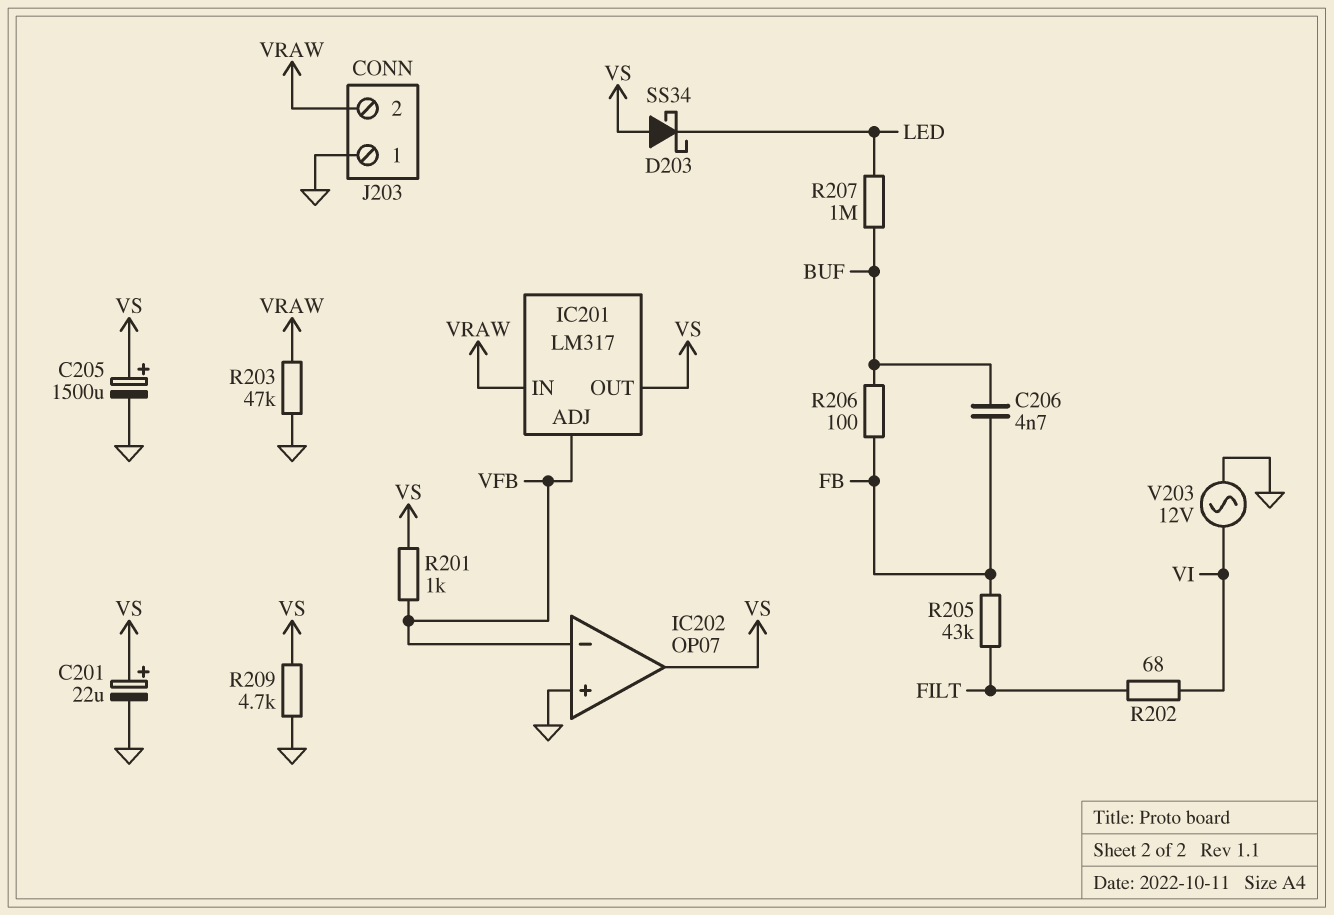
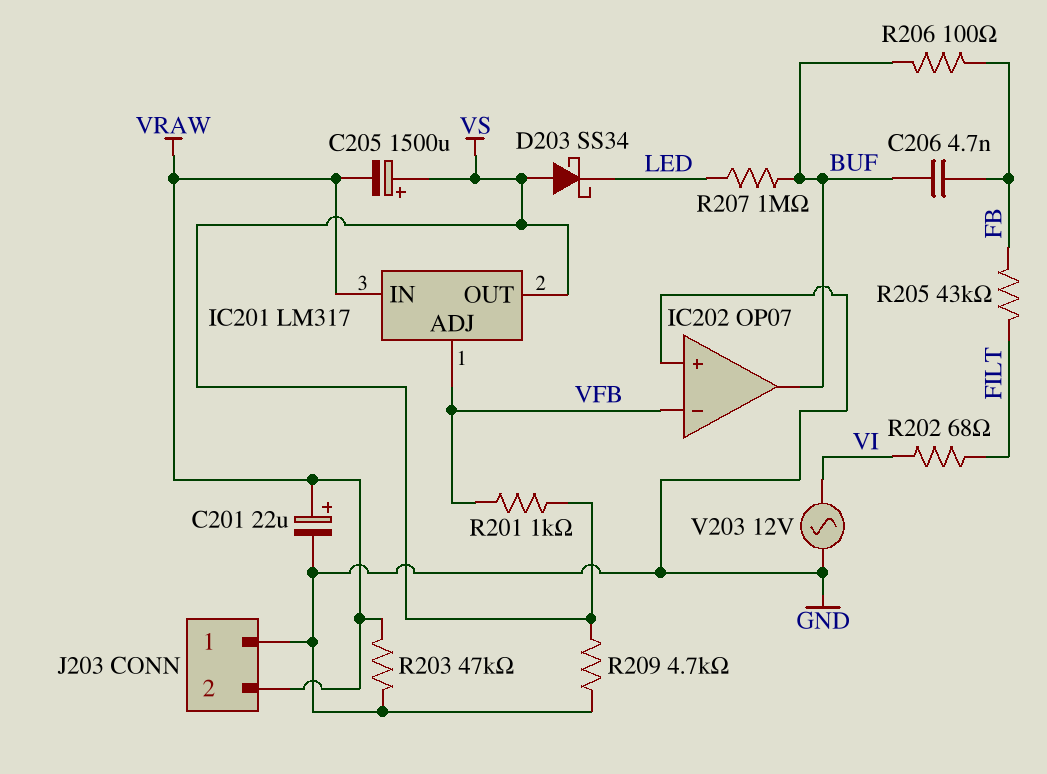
C201: 22uF (plus VS, minus GND) -> 22uF (plus VRAW, minus GND)
C205: 1500uF (plus VS, minus GND) -> 1500uF (plus VS, minus VRAW)
IC202 pin out: VS -> BUF

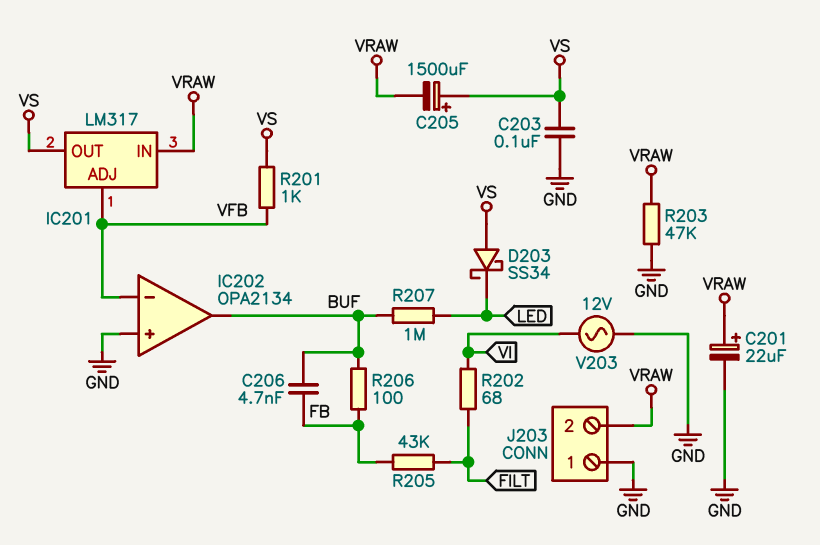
C203: none -> 100nF (GND, VS)
IC202: OP07 -> OPA2134
R209: 4.7k (GND, VS) -> none

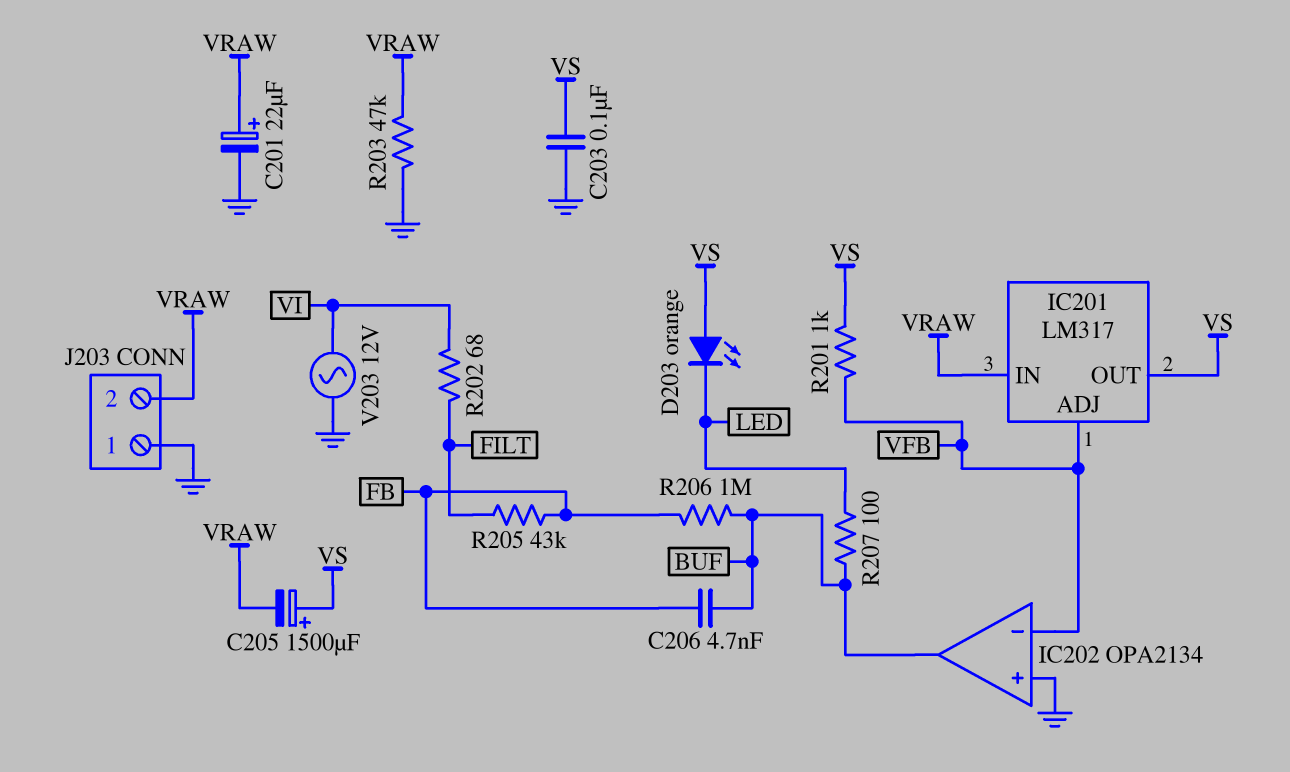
D203: schottky SS34 (A VS, K LED) -> LED orange (A VS, K LED)
R206: 100 (BUF, FB) -> 1M (BUF, FB)
R207: 1M (BUF, LED) -> 100 (BUF, LED)

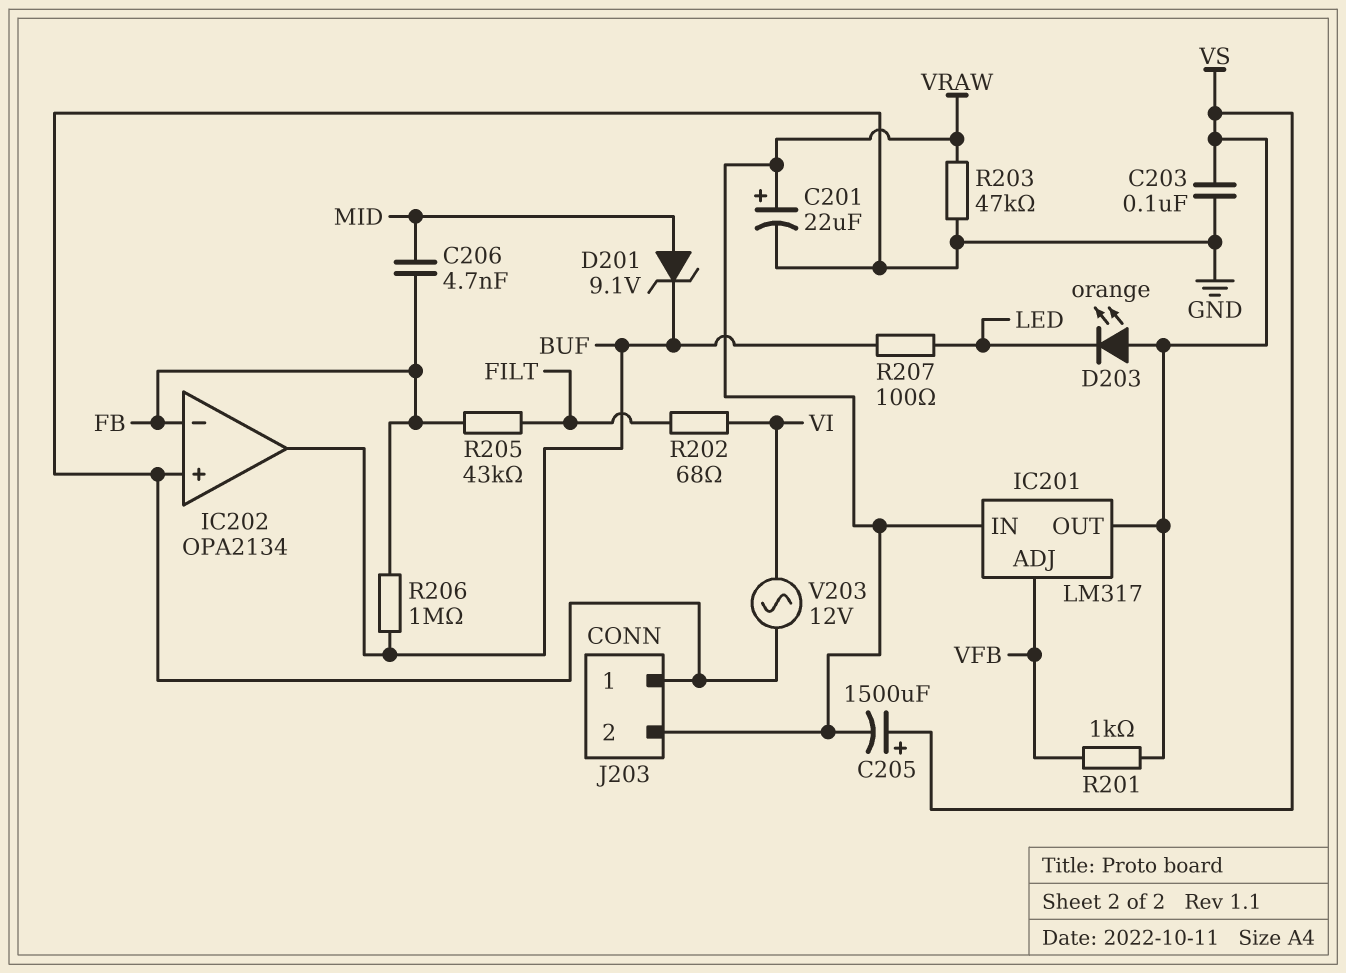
C206: 4.7nF (BUF, FB) -> 4.7nF (FB, MID)
D201: none -> zener 9.1V (A MID, K BUF)
IC202 pin in-: VFB -> FB

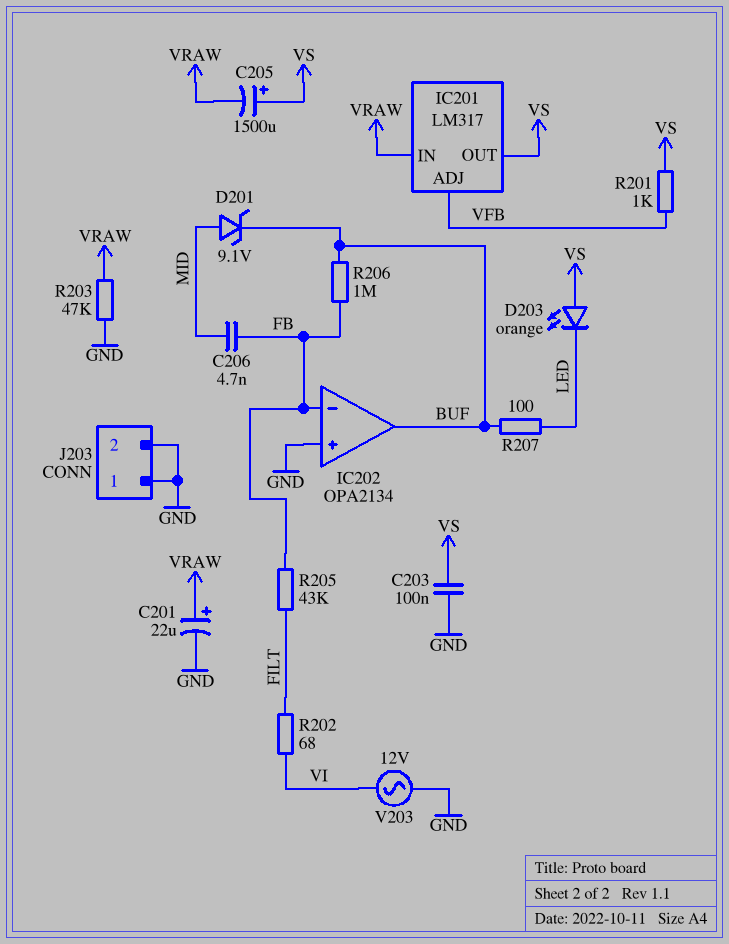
J203 pin 2: VRAW -> GND

